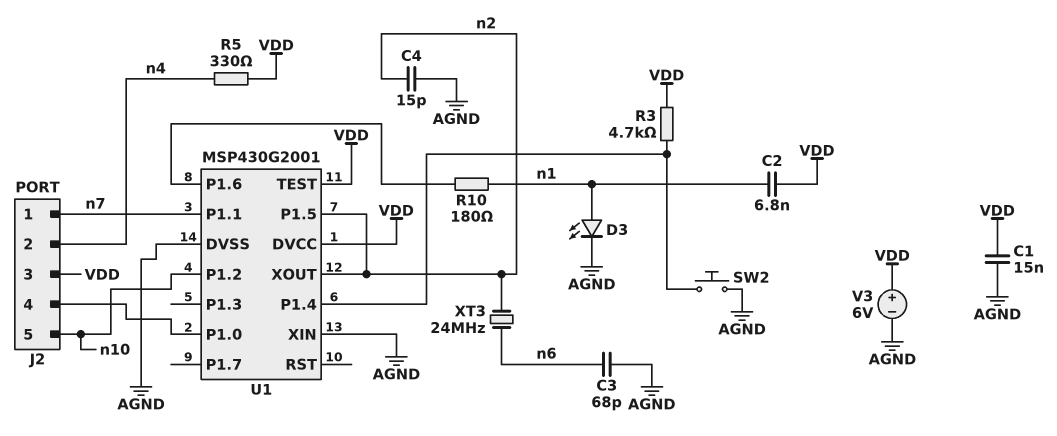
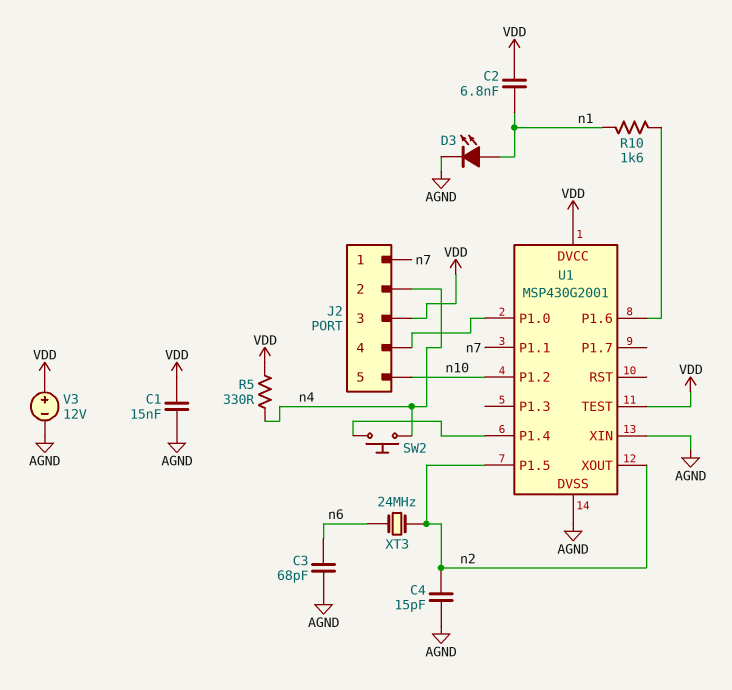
R3: 4.7k (U1/P1.4, VDD) -> none
R10: 180 (U1/P1.6, n1) -> 1.6k (U1/P1.6, n1)
SW2: button (AGND, U1/P1.4) -> button (U1/P1.4, n4)
V3: 6V (plus VDD, minus AGND) -> 12V (plus VDD, minus AGND)

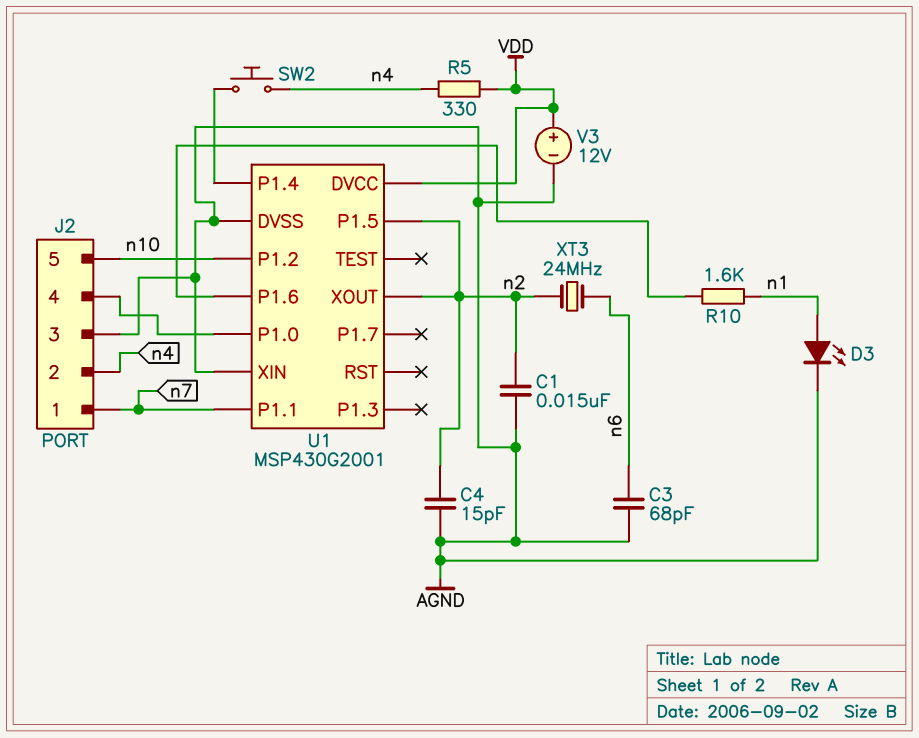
C1: 15nF (AGND, VDD) -> 15nF (AGND, n2)
C2: 6.8nF (VDD, n1) -> none
J2 pin 3: VDD -> AGND
U1 pin TEST: VDD -> none

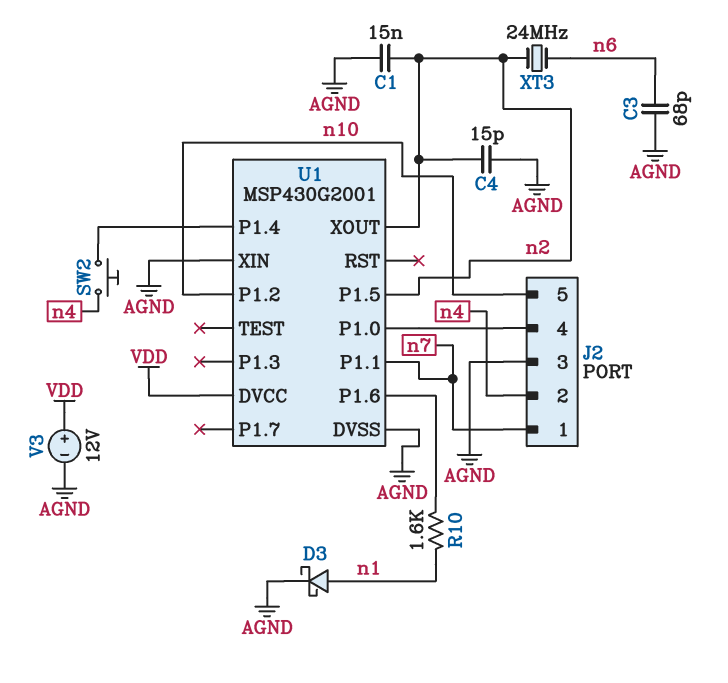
D3: LED (A n1, K AGND) -> schottky (A n1, K AGND)
R5: 330 (VDD, n4) -> none

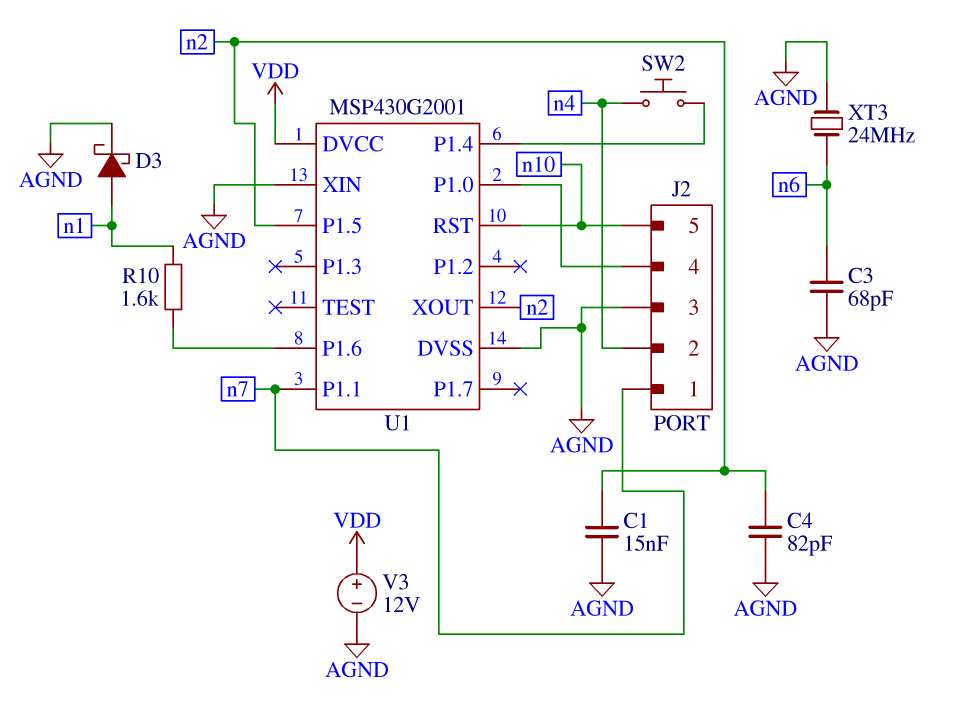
C4: 15pF (AGND, n2) -> 82pF (AGND, n2)
U1 pin P1.2: n10 -> none
U1 pin RST: none -> n10
XT3: 24MHz (n2, n6) -> 24MHz (AGND, n6)

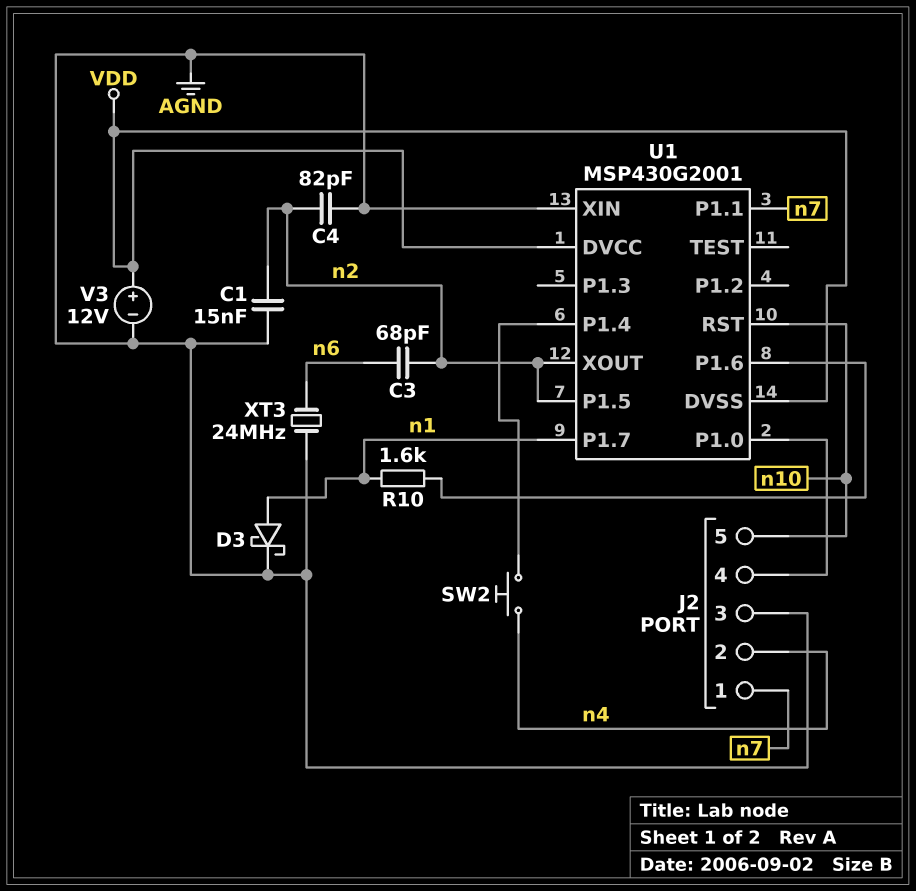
C3: 68pF (AGND, n6) -> 68pF (n2, n6)
U1 pin DVSS: AGND -> VDD
U1 pin P1.7: none -> n1

